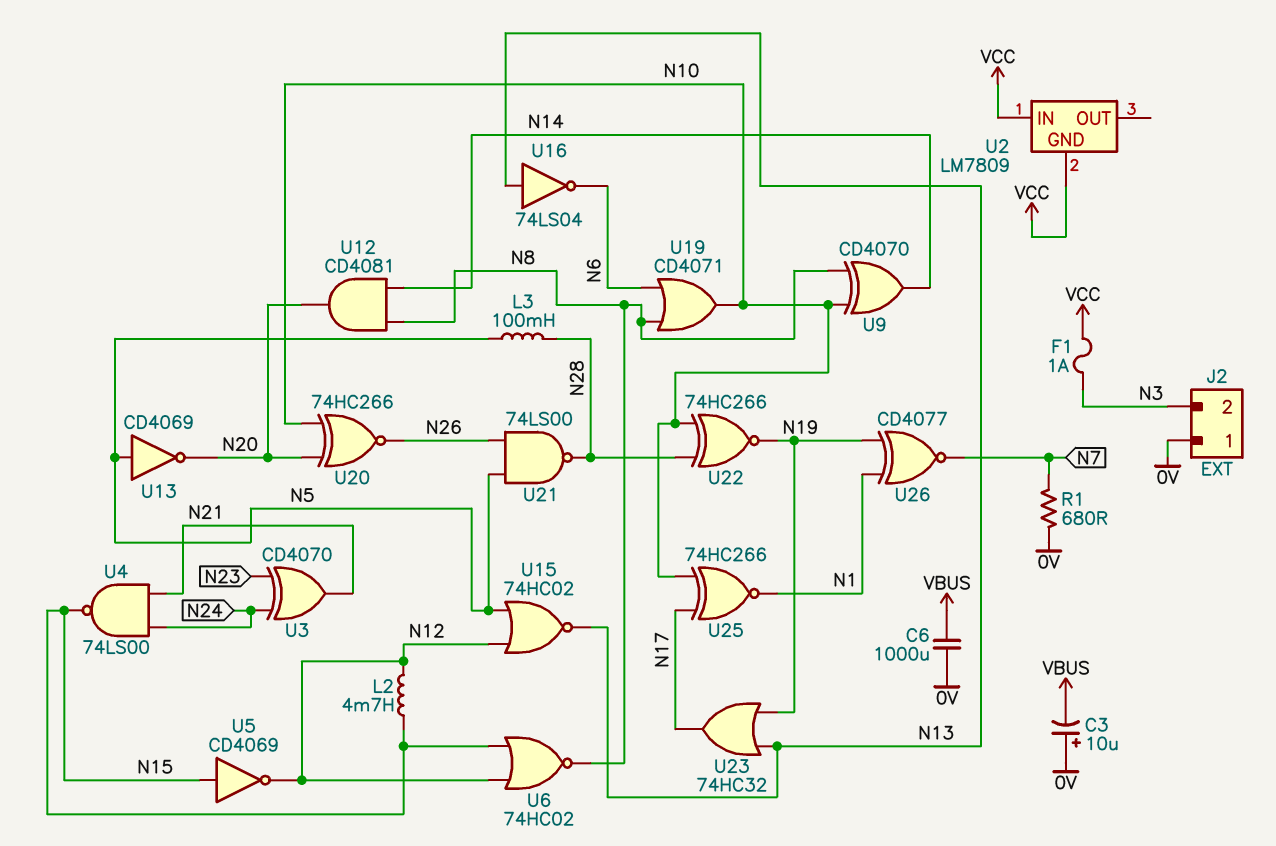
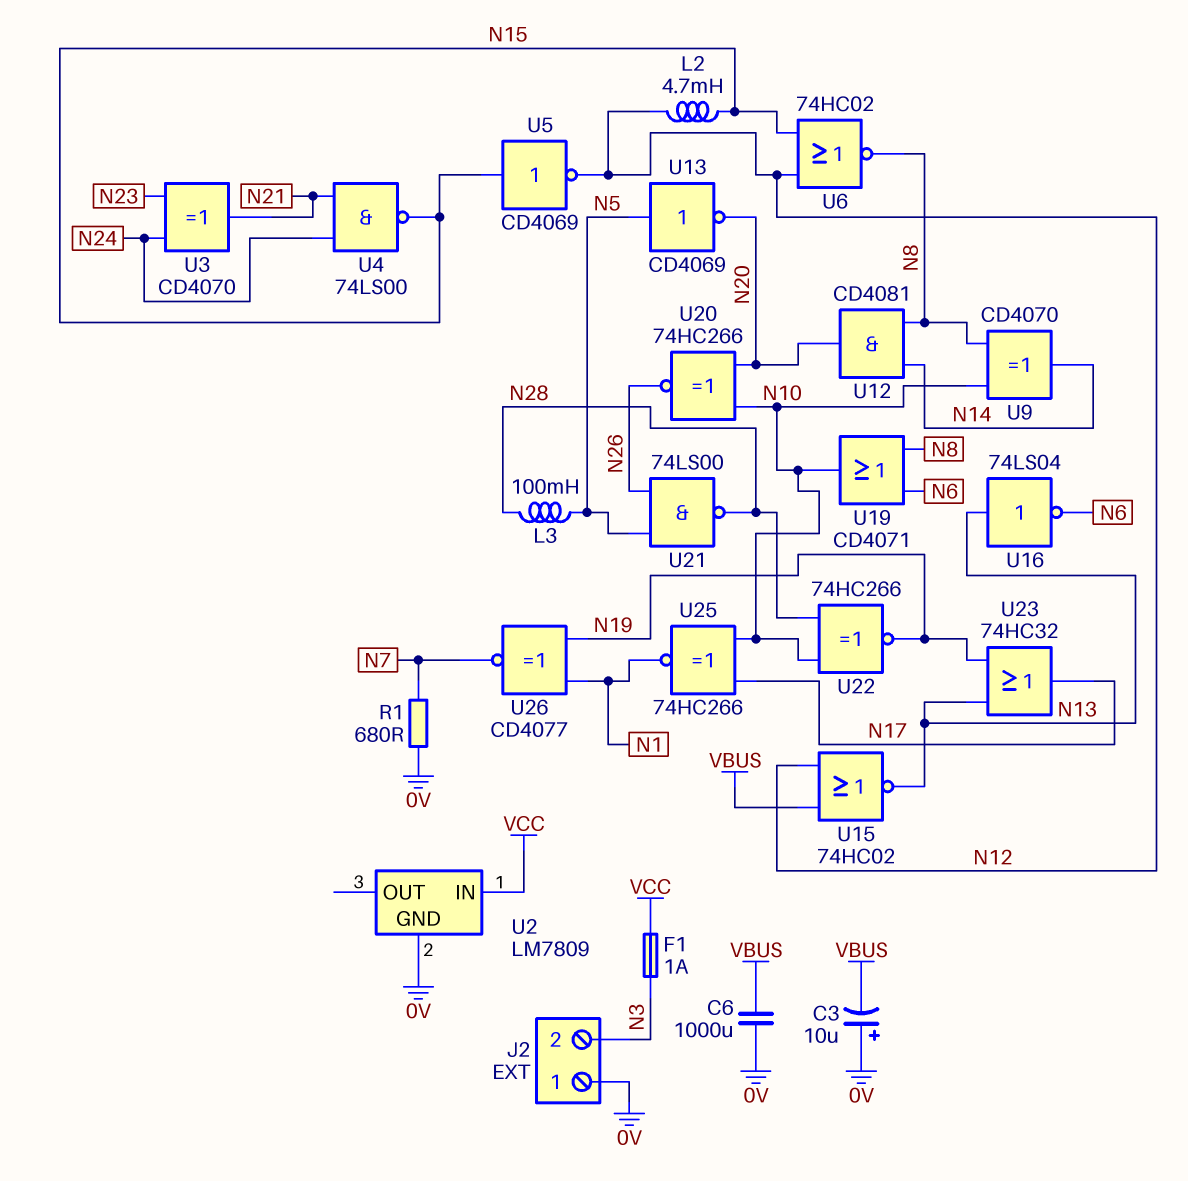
U2 pin GND: VCC -> 0V
U15: NOR 74HC02 (in N5, in N12, out N13) -> NOR 74HC02 (in N12, in VBUS, out N13)

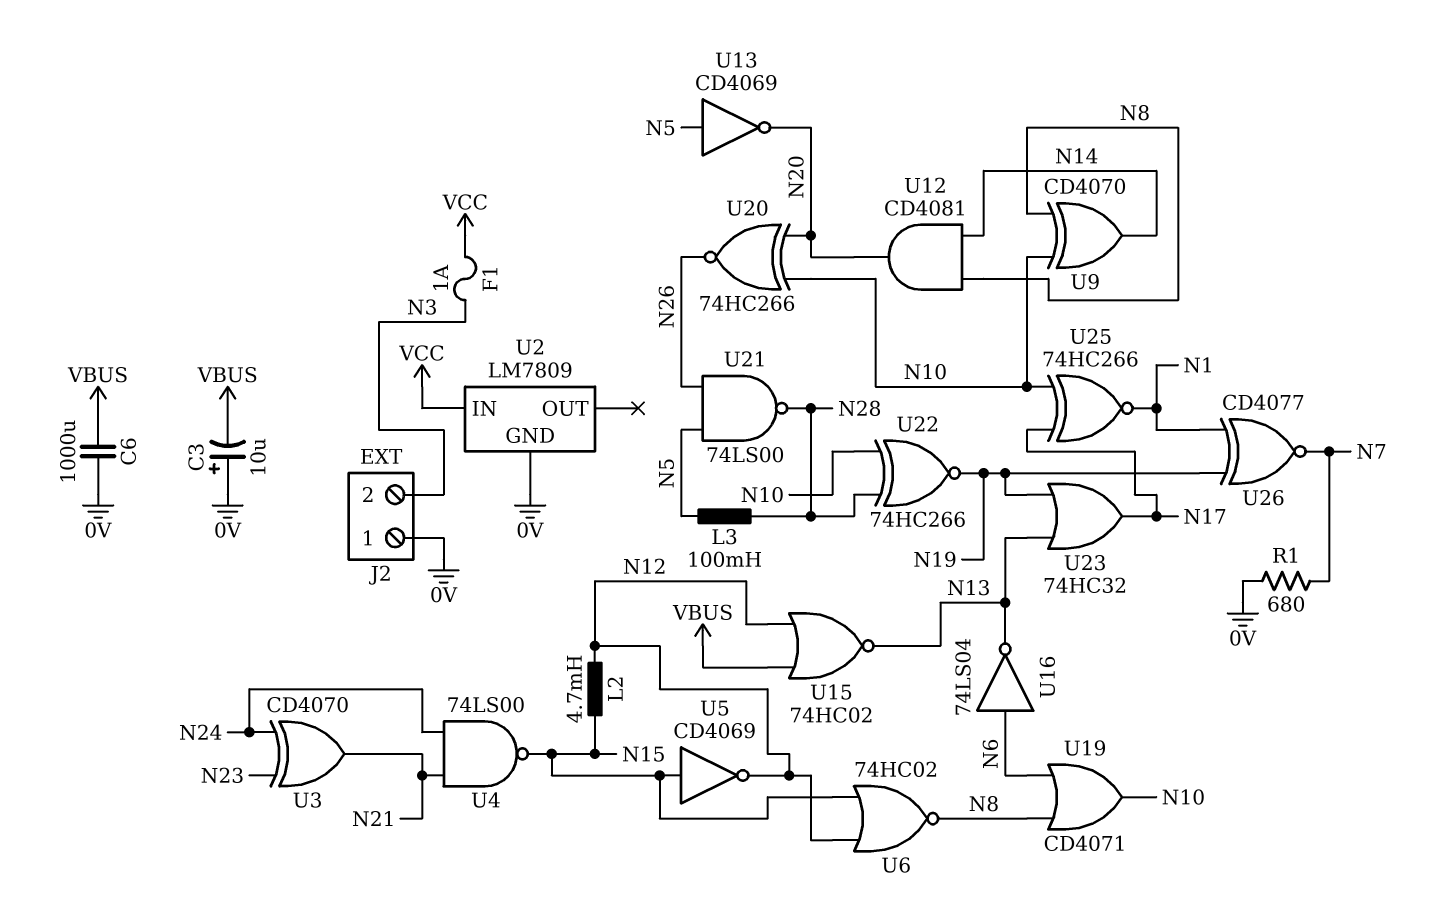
U16: NOT 74LS04 (in N13, out N6) -> NOT 74LS04 (in N6, out N13)

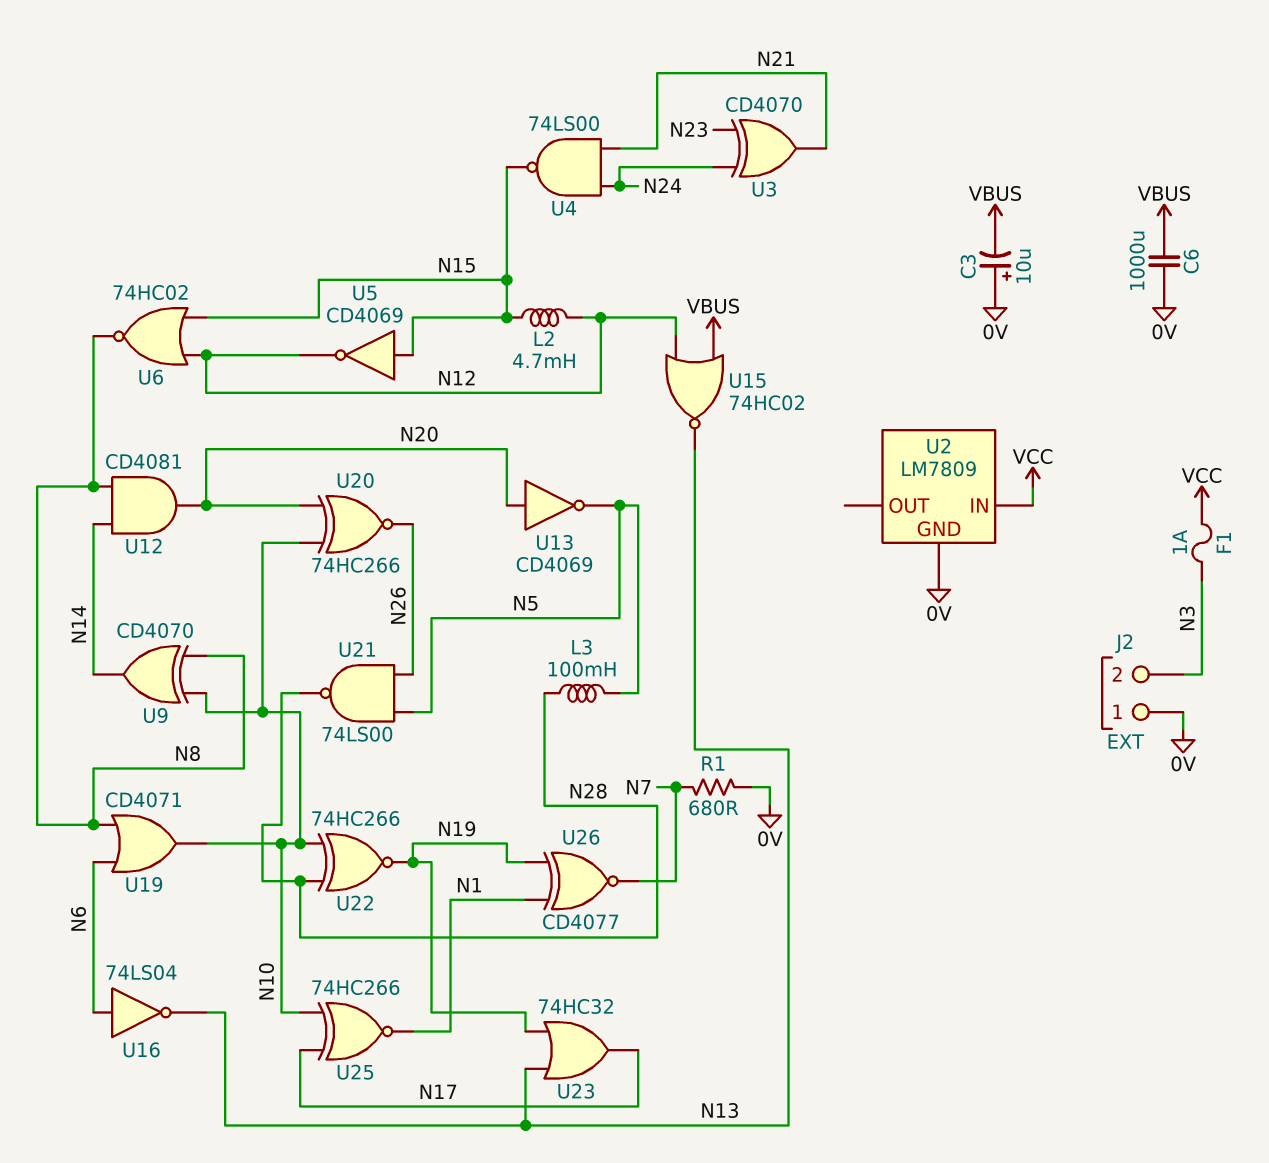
U13: NOT CD4069 (in N5, out N20) -> NOT CD4069 (in N20, out N5)

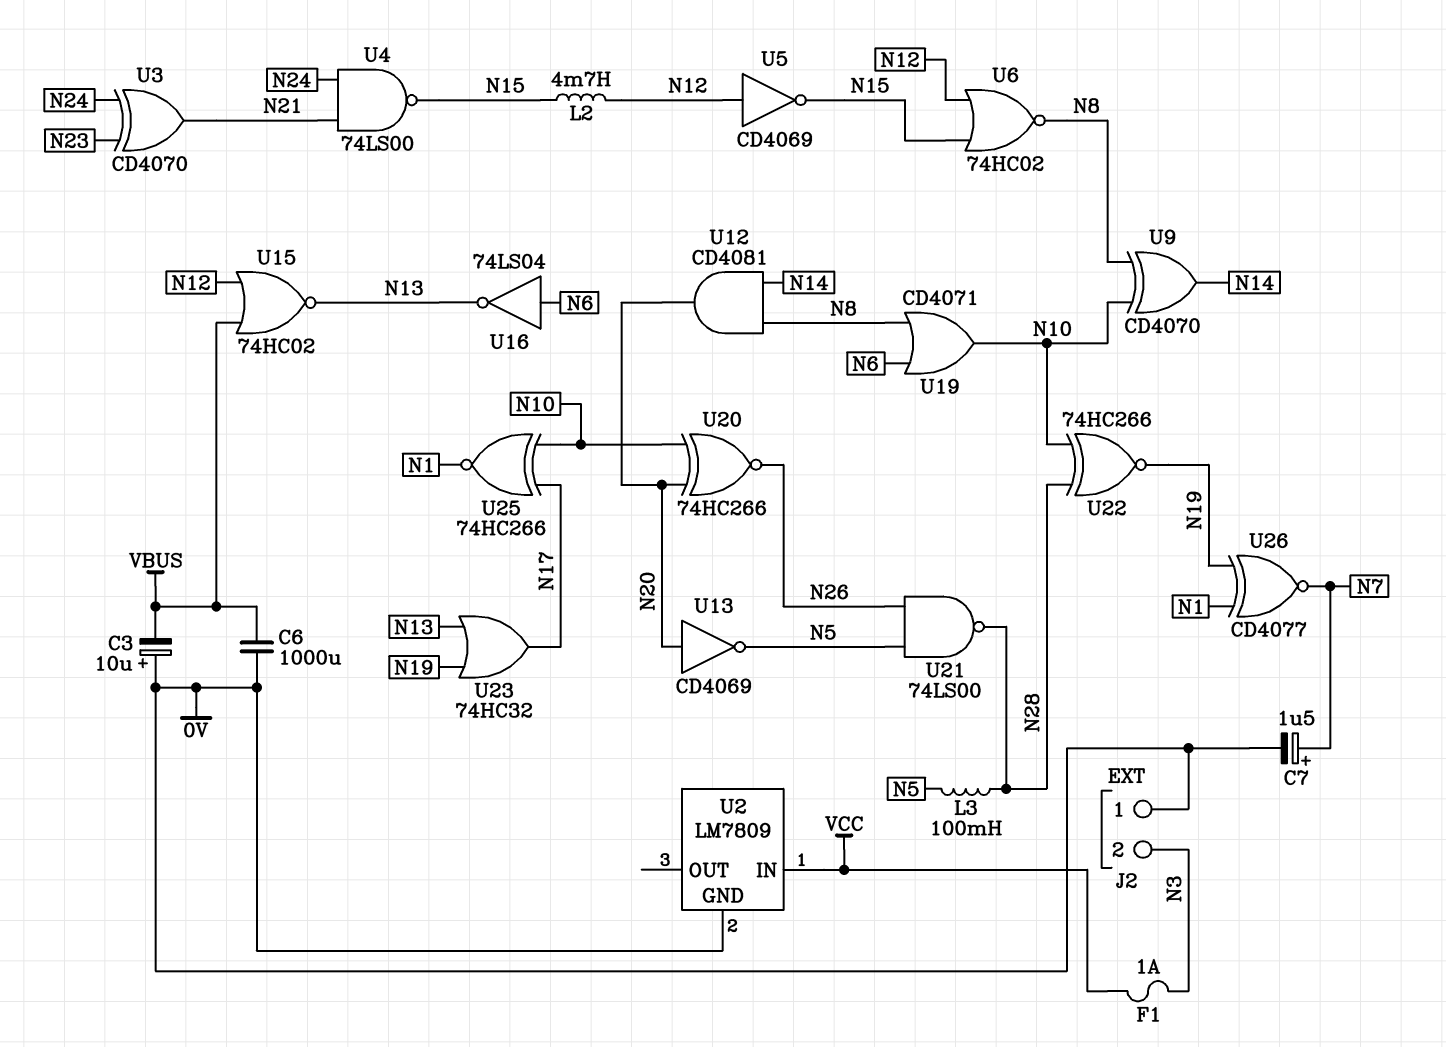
C7: none -> 1.5uF (plus N7, minus 0V)
R1: 680 (0V, N7) -> none
U5: NOT CD4069 (in N15, out N12) -> NOT CD4069 (in N12, out N15)

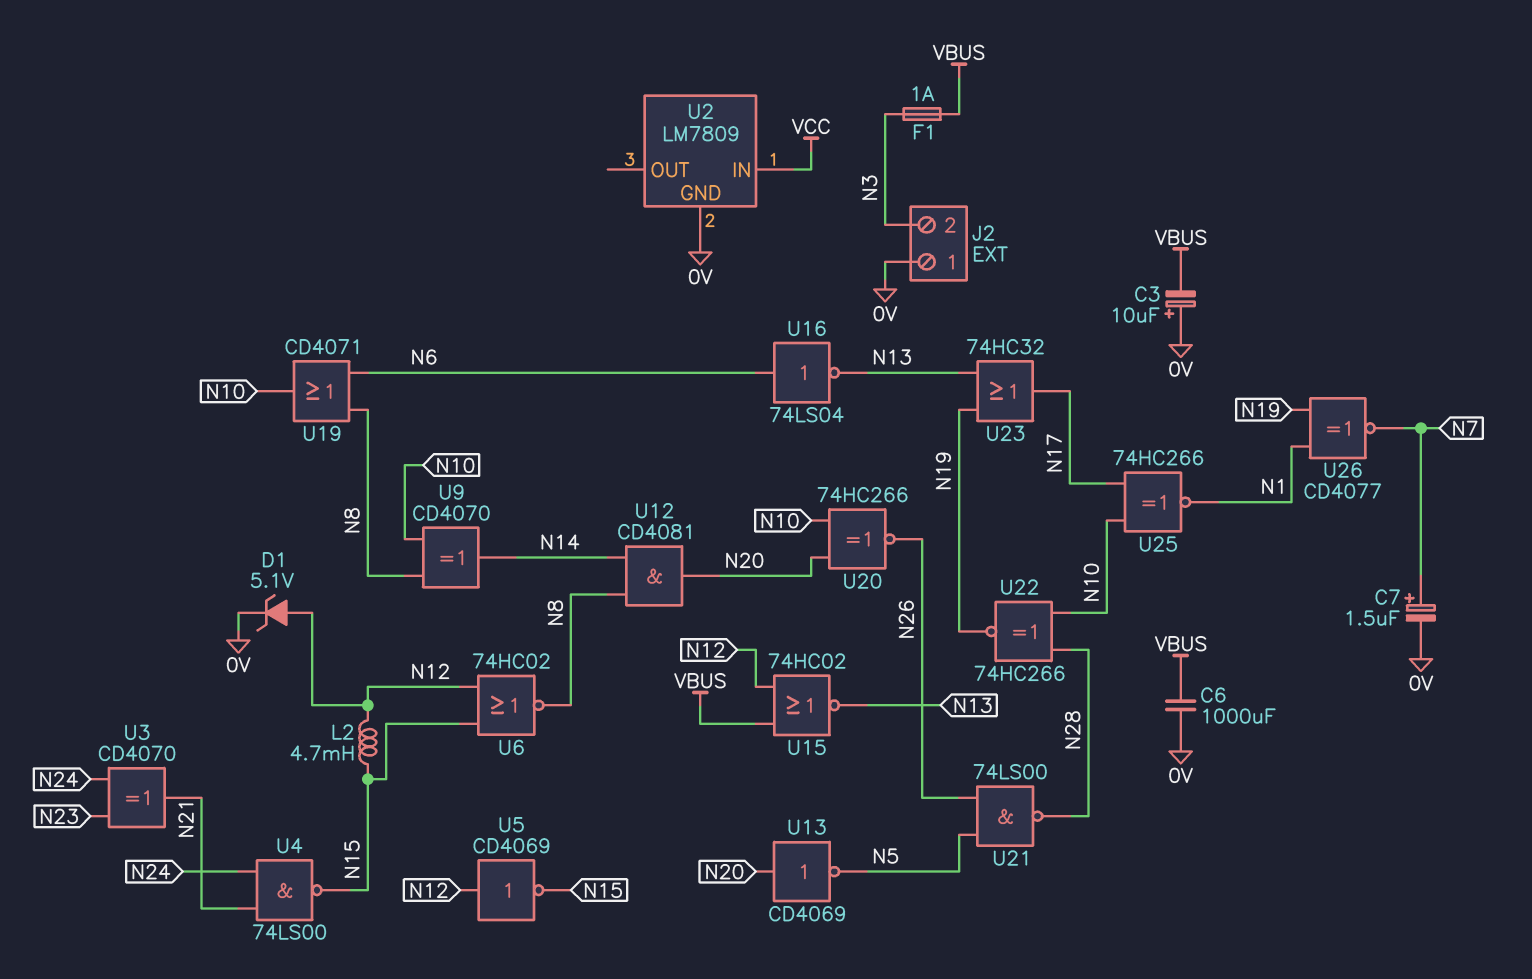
D1: none -> zener 5.1V (A N12, K 0V)
F1: 1A (N3, VCC) -> 1A (N3, VBUS)
L3: 100mH (N5, N28) -> none

